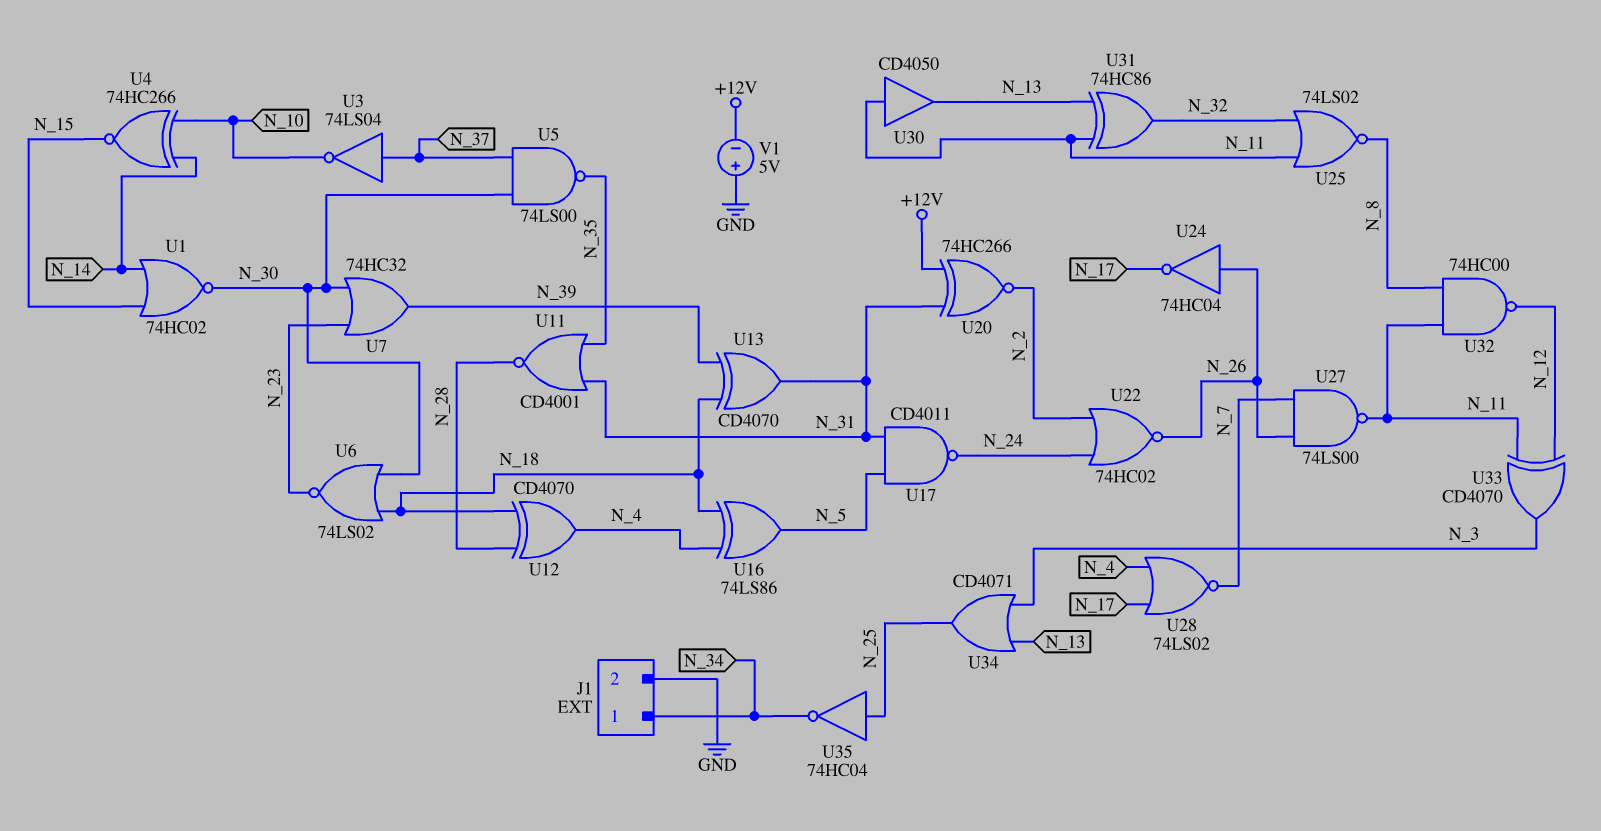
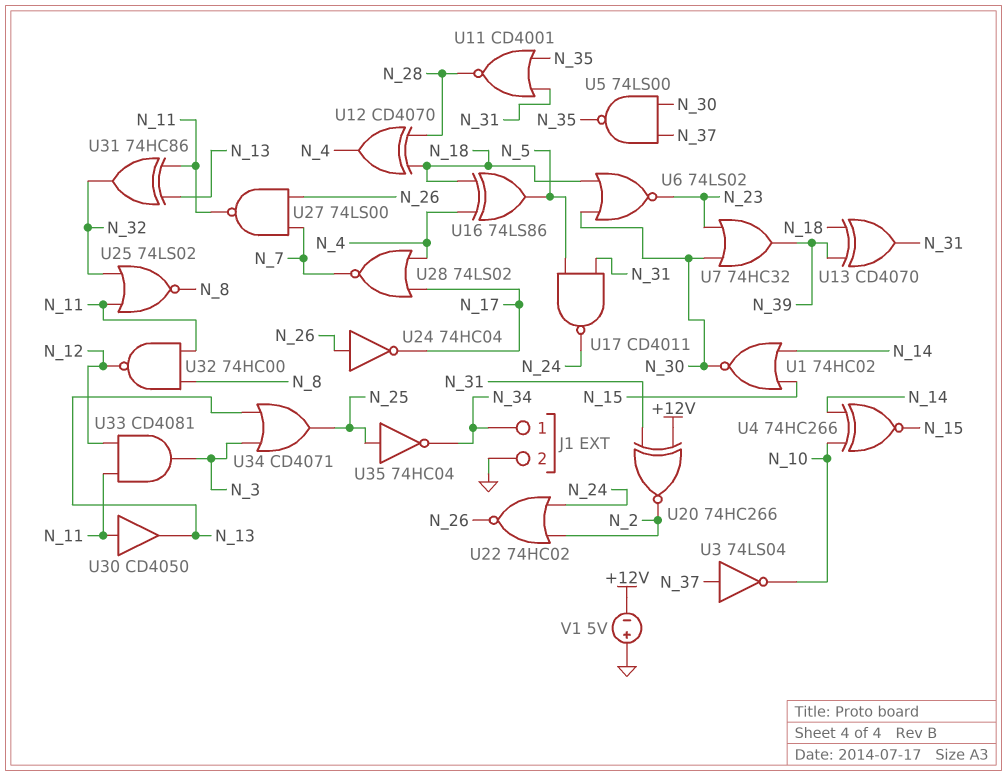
U33: XOR CD4070 (in N_11, in N_12, out N_3) -> AND CD4081 (in N_11, in N_12, out N_3)

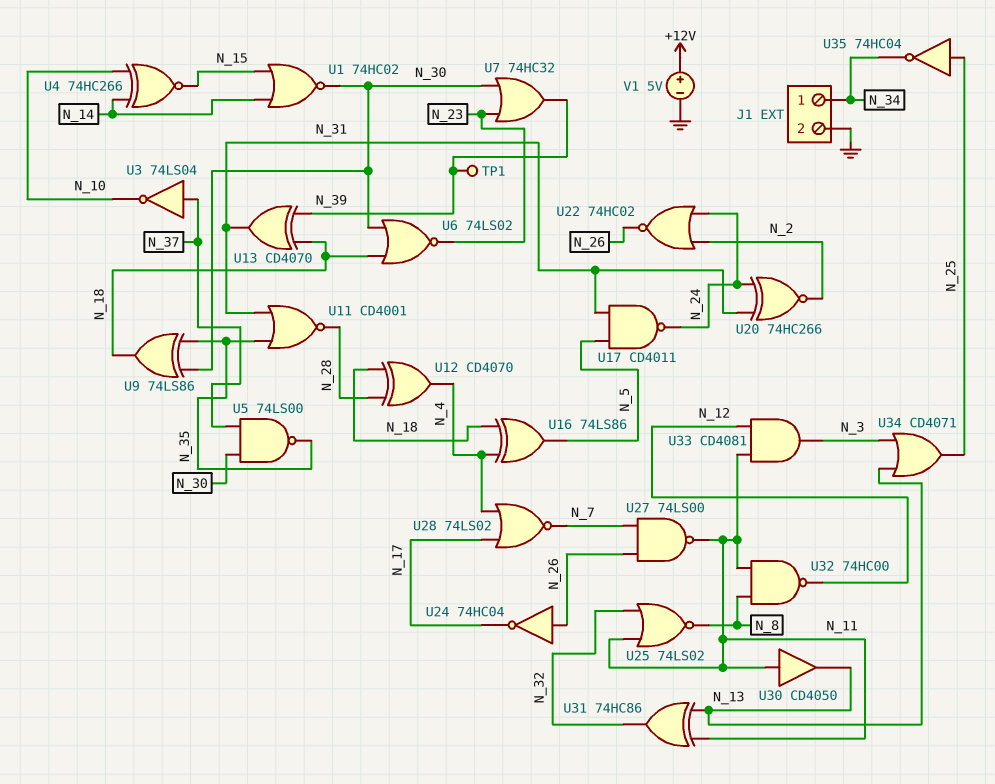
TP1: none -> test point (N_39)
U9: none -> XOR 74LS86 (in N_30, in N_35, out N_18)
U20: XNOR 74HC266 (in +12V, in N_31, out N_2) -> XNOR 74HC266 (in N_24, in N_31, out N_2)
V1: 5V (plus GND, minus +12V) -> 5V (plus +12V, minus GND)

